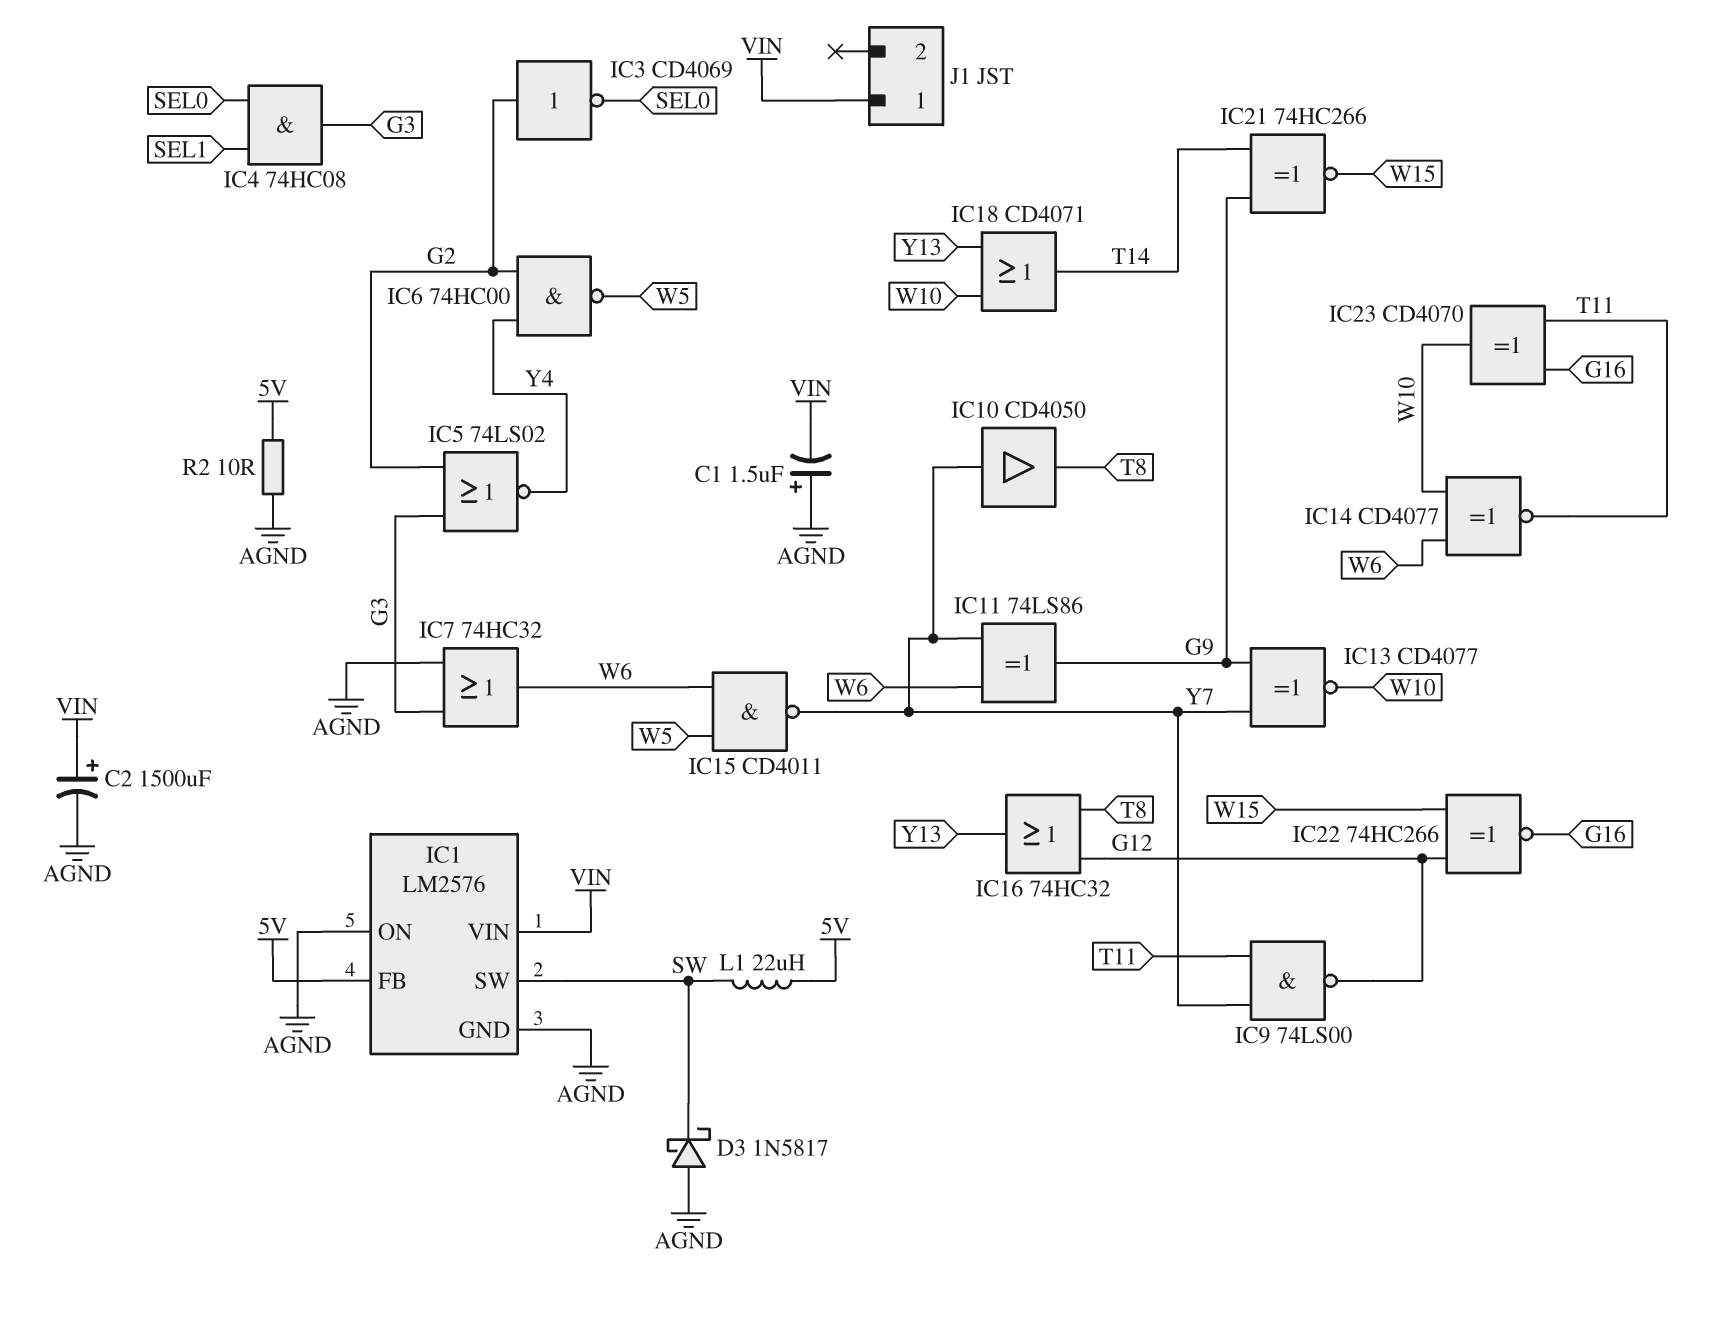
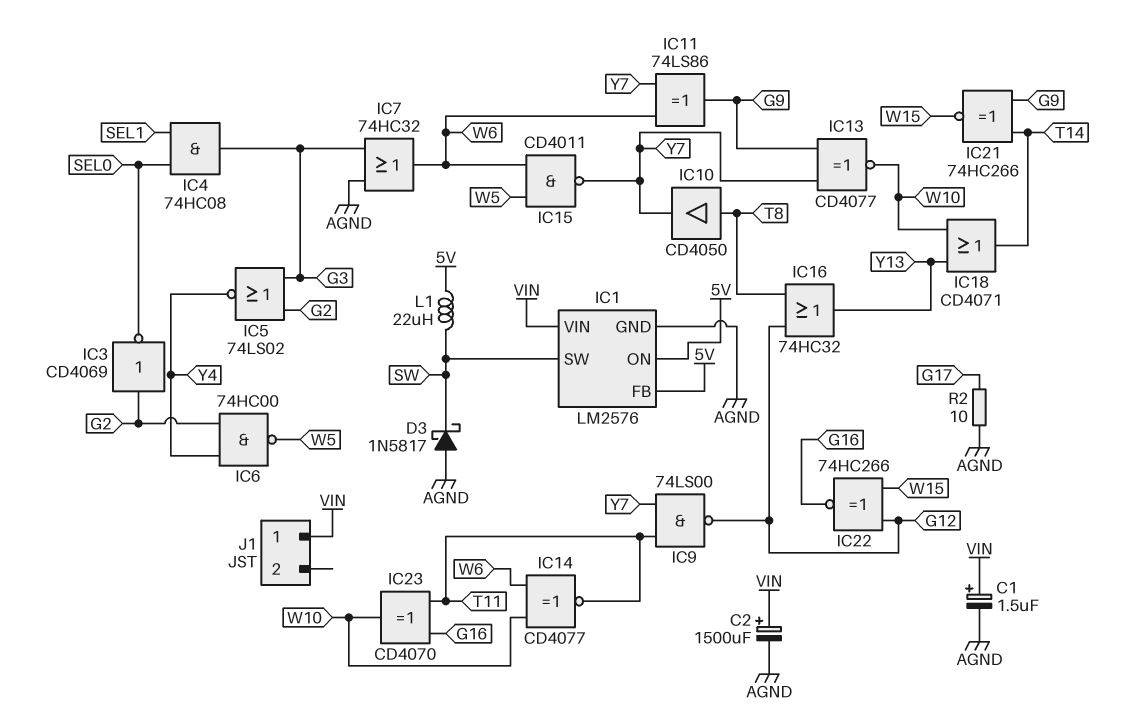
C1: 1.5uF (plus AGND, minus VIN) -> 1.5uF (plus VIN, minus AGND)
IC1 pin ON: AGND -> 5V
IC10: buffer CD4050 (in Y7, out T8) -> buffer CD4050 (in T8, out Y7)
R2: 10 (5V, AGND) -> 10 (AGND, G17)

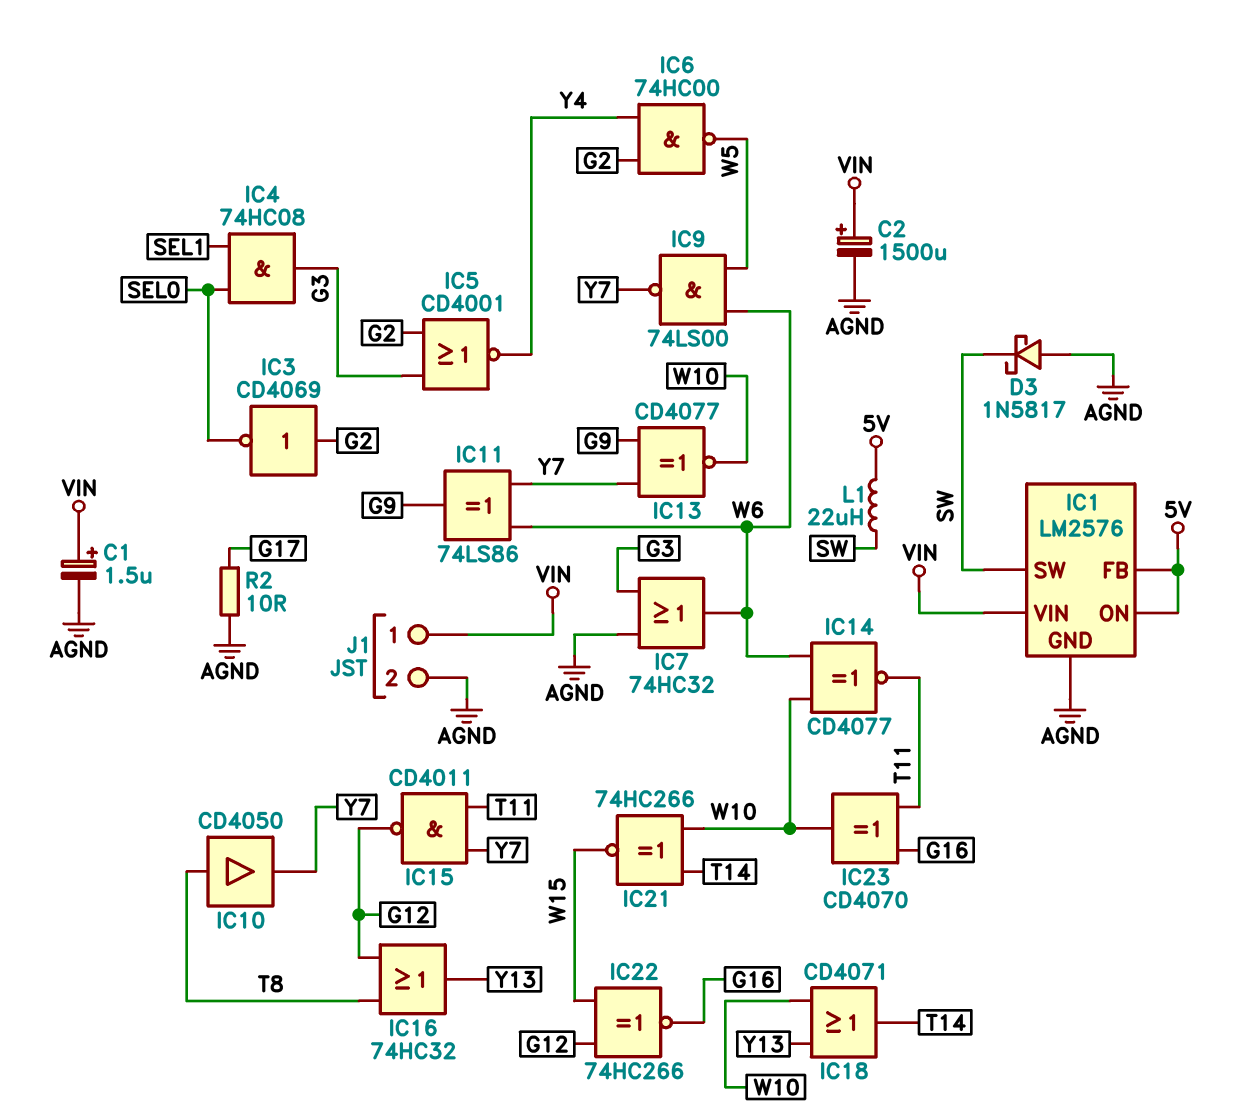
IC5: NOR 74LS02 (in G2, in G3, out Y4) -> NOR CD4001 (in G2, in G3, out Y4)
IC9: NAND 74LS00 (in T11, in Y7, out G12) -> NAND 74LS00 (in W5, in W6, out Y7)
IC15: NAND CD4011 (in W5, in W6, out Y7) -> NAND CD4011 (in T11, in Y7, out G12)
IC21: XNOR 74HC266 (in G9, in T14, out W15) -> XNOR 74HC266 (in T14, in W10, out W15)
J1 pin 2: none -> AGND

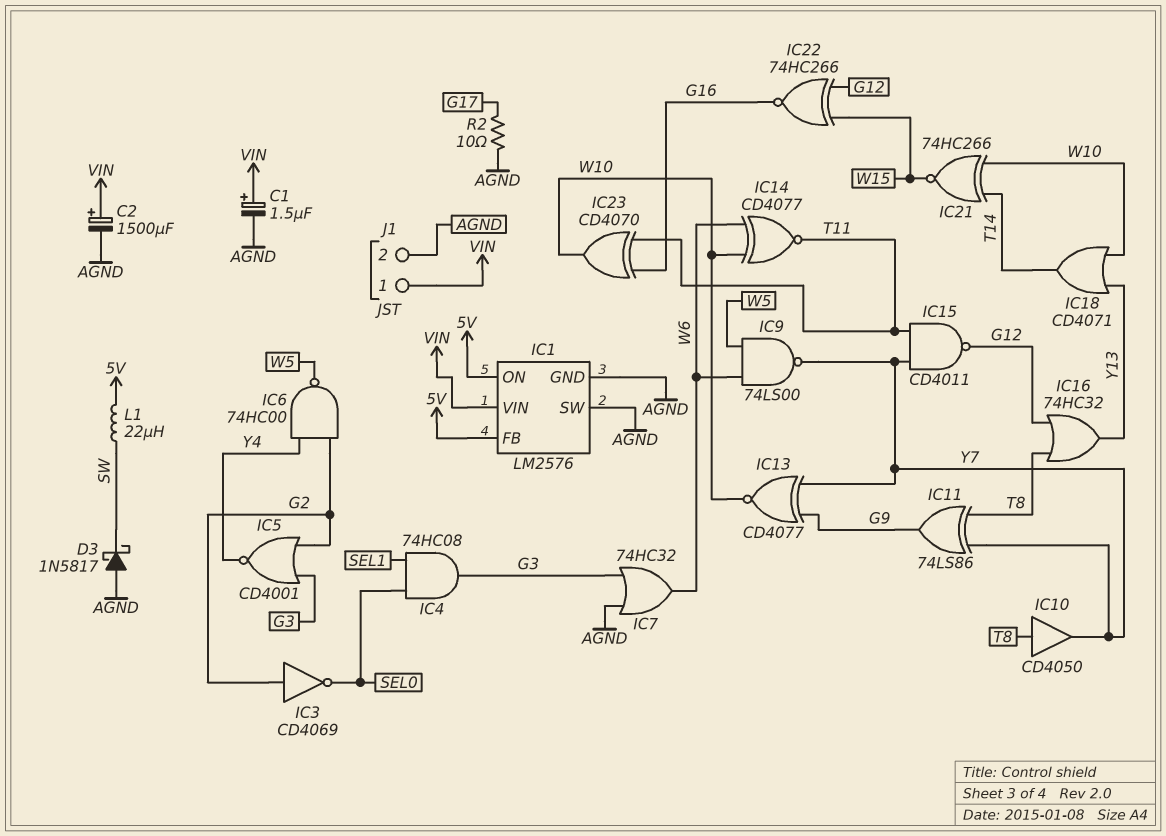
IC1 pin SW: SW -> AGND
IC11: XOR 74LS86 (in W6, in Y7, out G9) -> XOR 74LS86 (in T8, in Y7, out G9)

